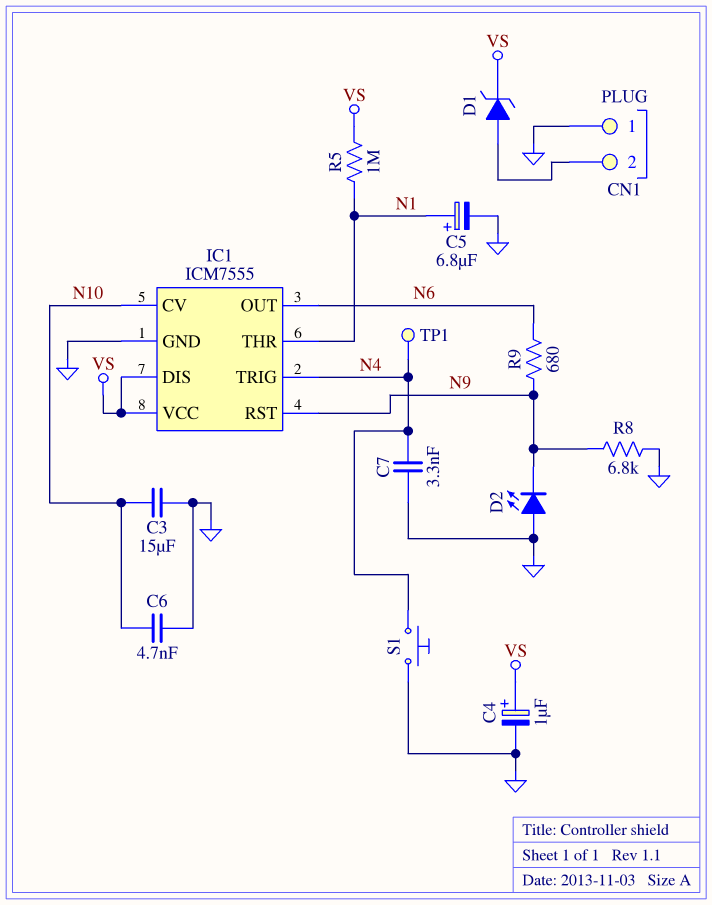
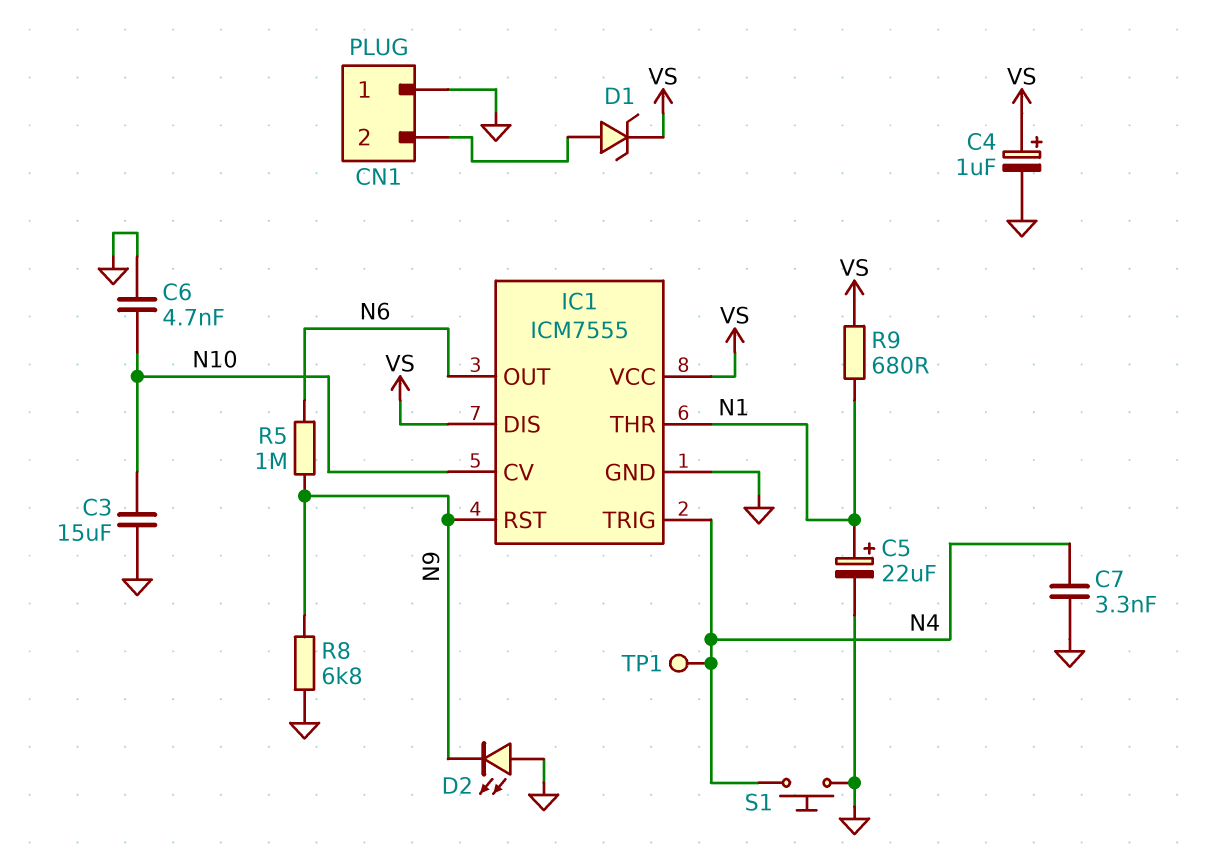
C5: 6.8uF (plus N1, minus GND) -> 22uF (plus N1, minus GND)
R5: 1M (N1, VS) -> 1M (N6, N9)
R9: 680 (N6, N9) -> 680 (N1, VS)

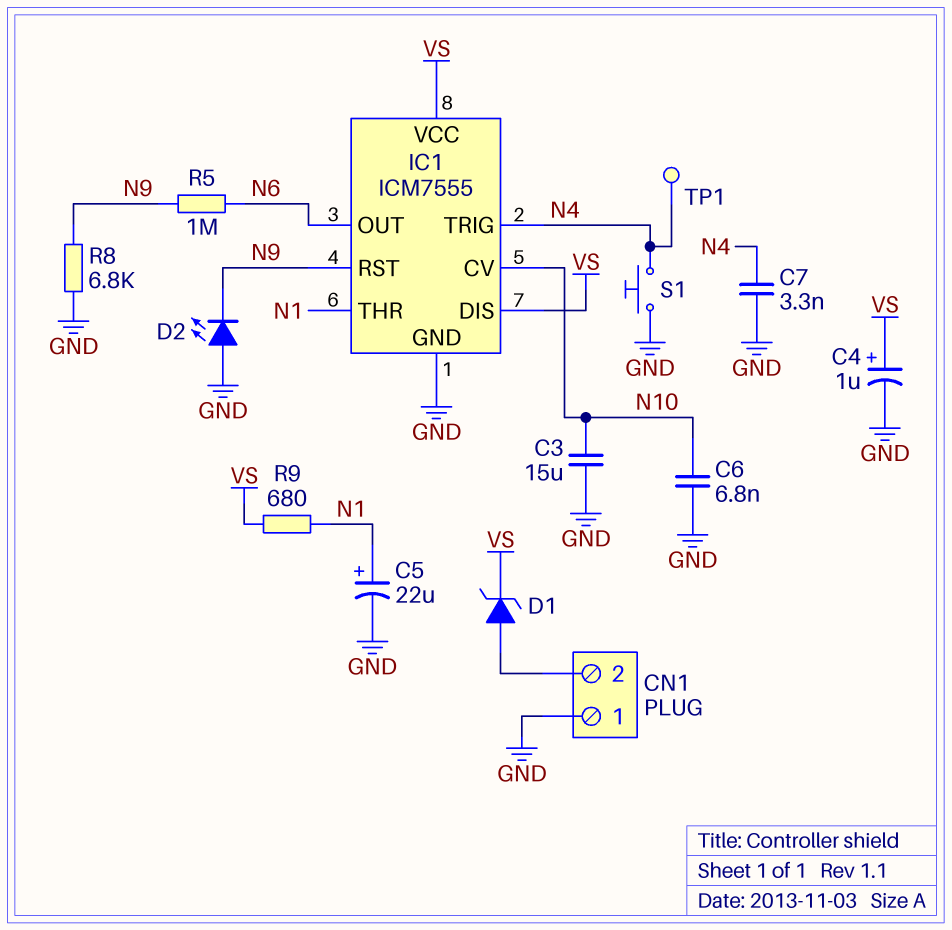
C6: 4.7nF (GND, N10) -> 6.8nF (GND, N10)

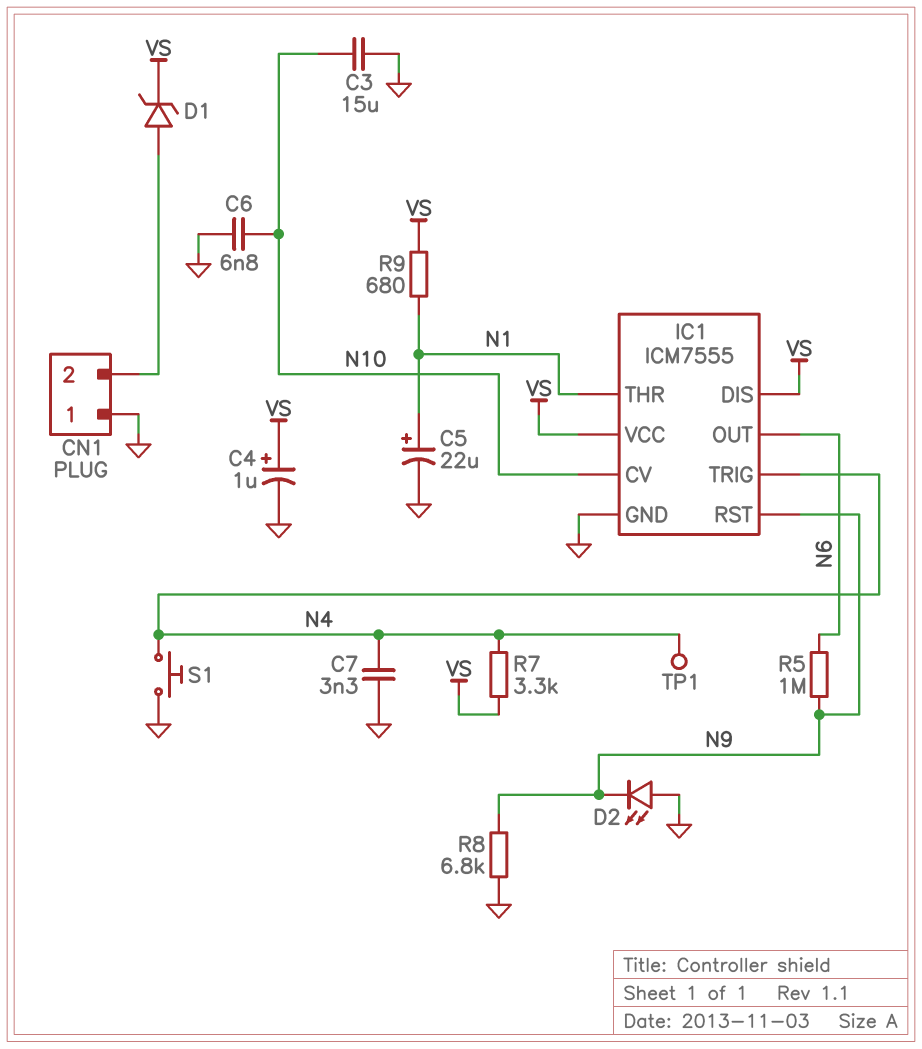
R7: none -> 3.3k (N4, VS)

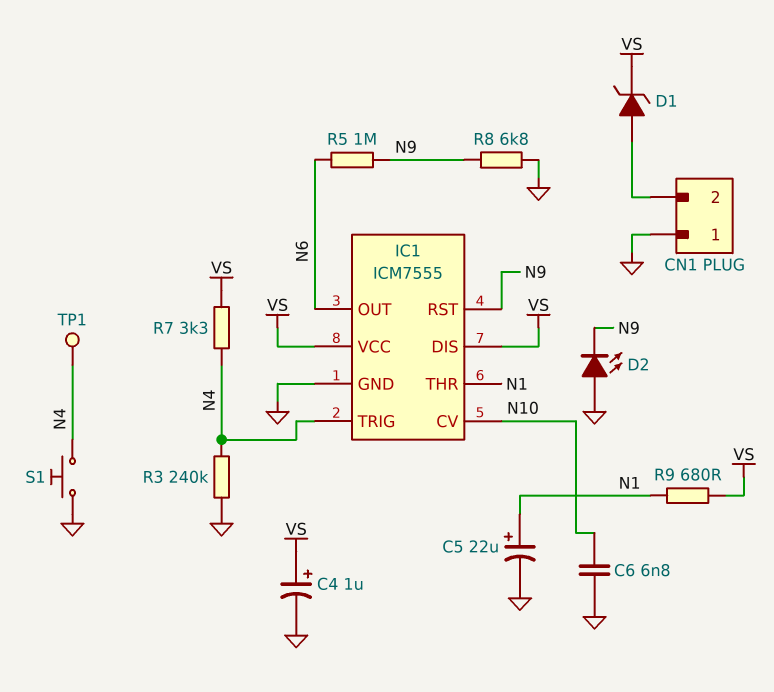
C3: 15uF (GND, N10) -> none
C7: 3.3nF (GND, N4) -> none
R3: none -> 240k (GND, N4)

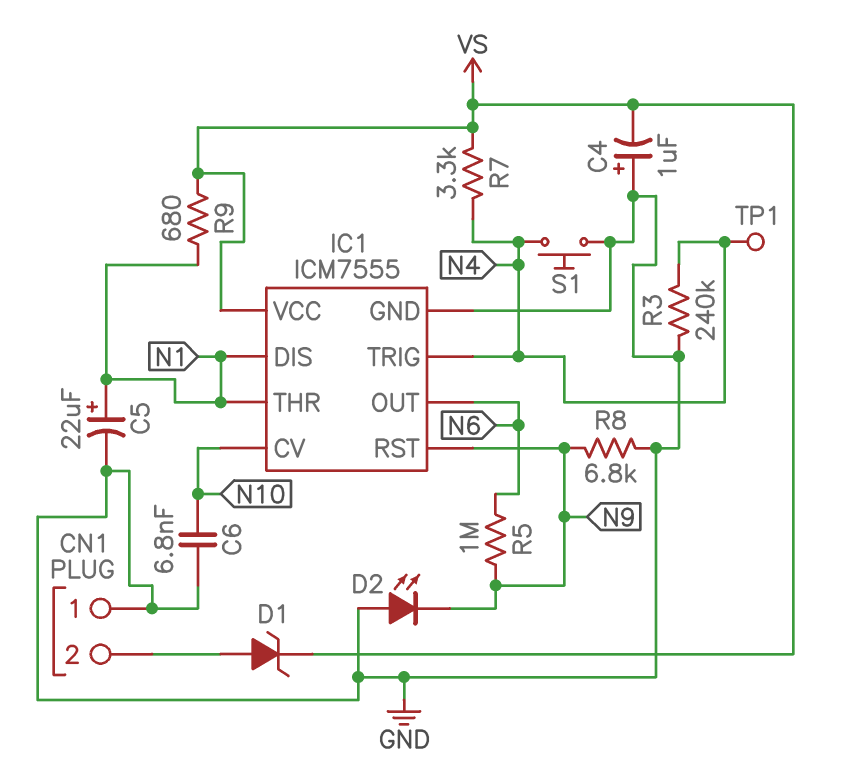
C4: 1uF (plus VS, minus GND) -> 1uF (plus GND, minus VS)
IC1 pin DIS: VS -> N1

